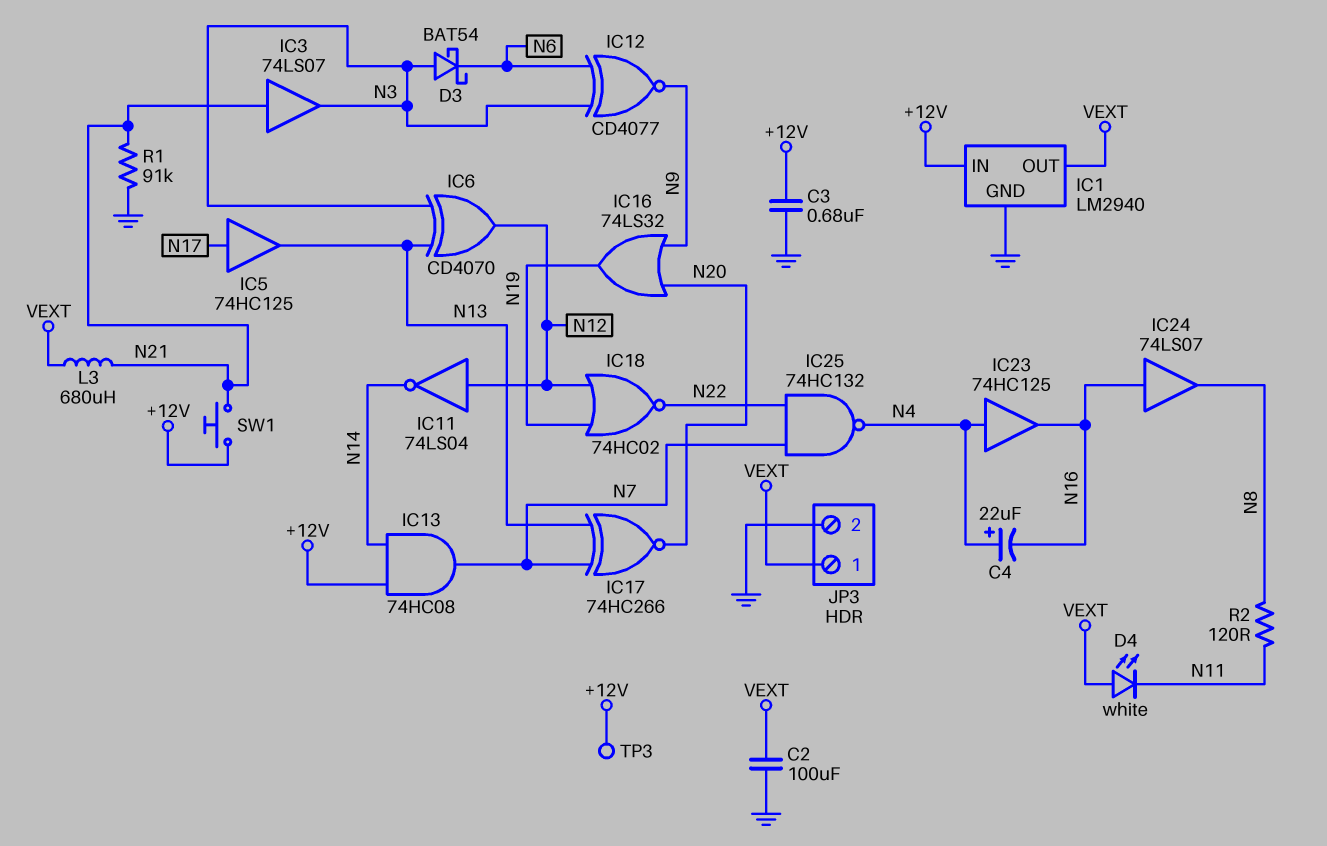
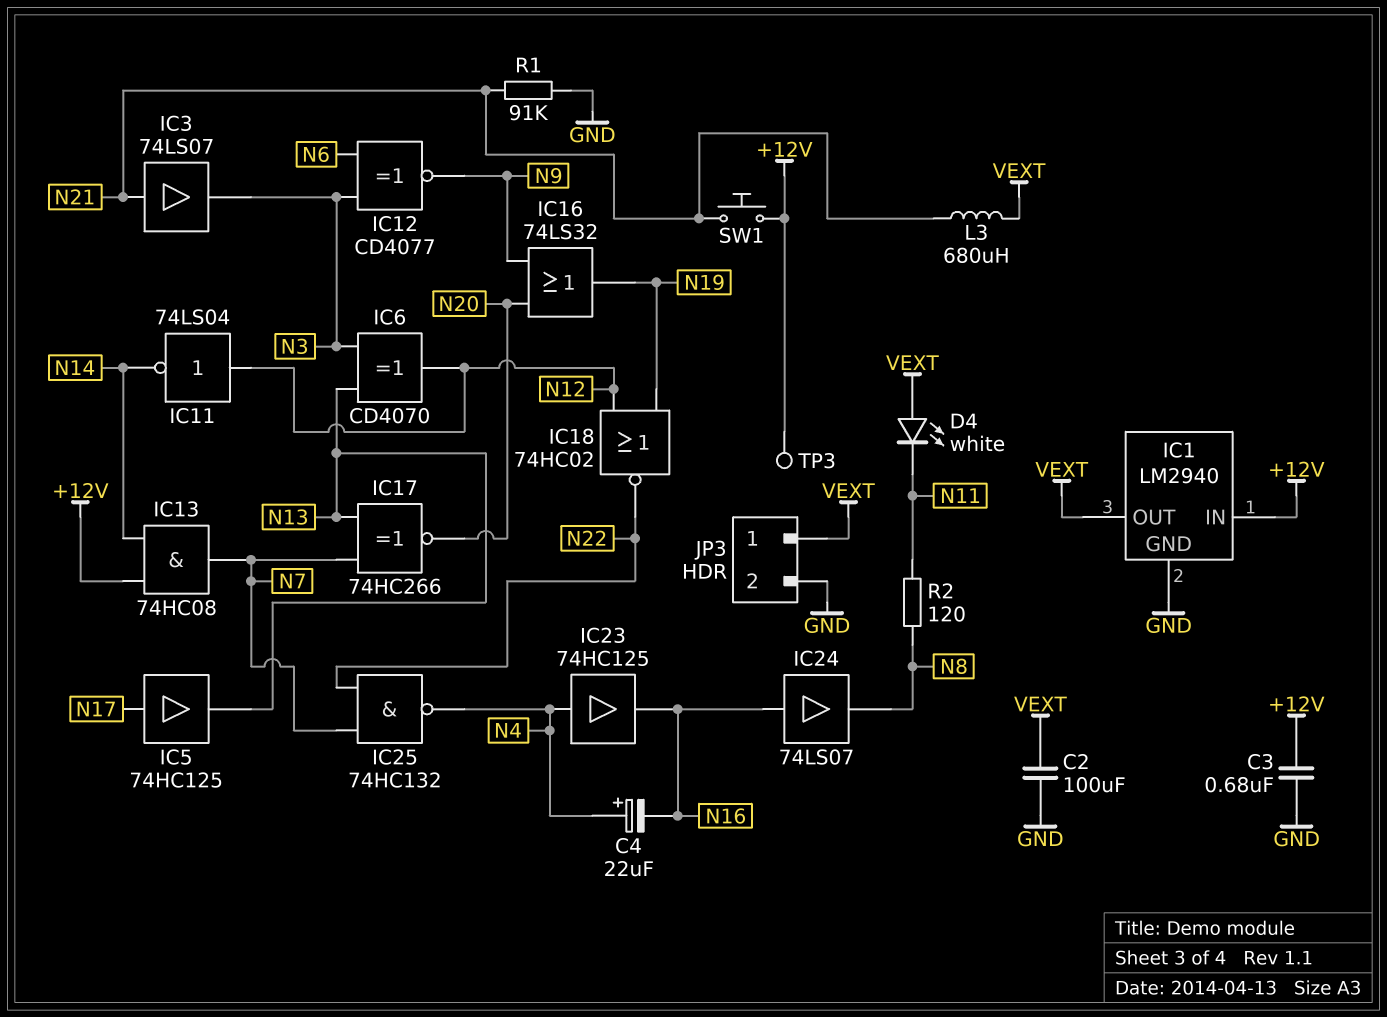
D3: schottky BAT54 (A N3, K N6) -> none

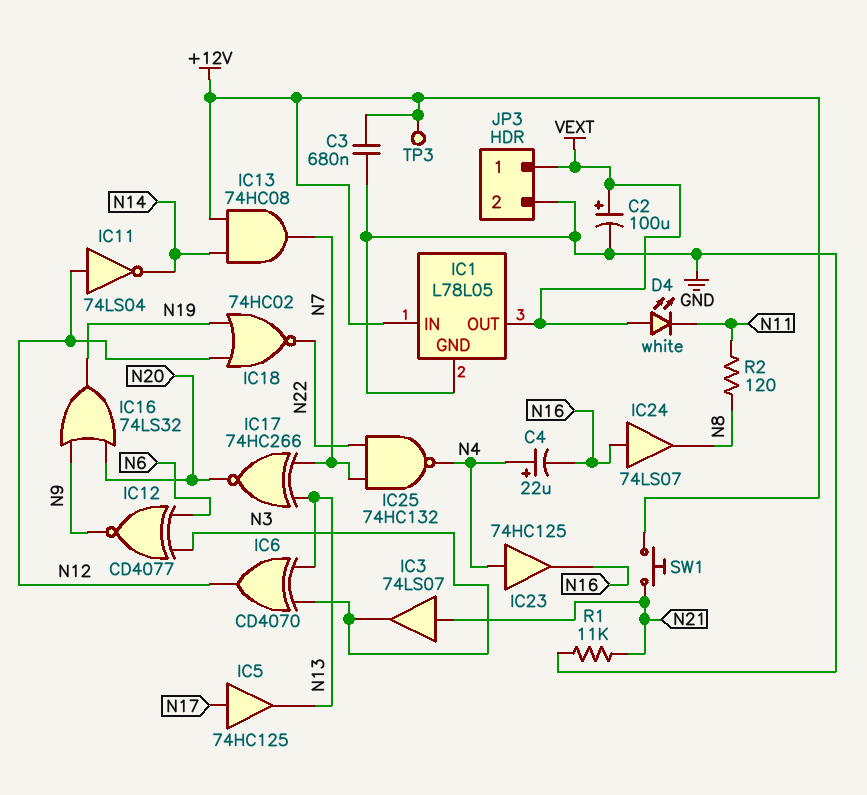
C2: 100uF (GND, VEXT) -> 100uF (plus VEXT, minus GND)
IC1: LM2940 -> L78L05
L3: 680uH (N21, VEXT) -> none
R1: 91k (GND, N21) -> 11k (GND, N21)

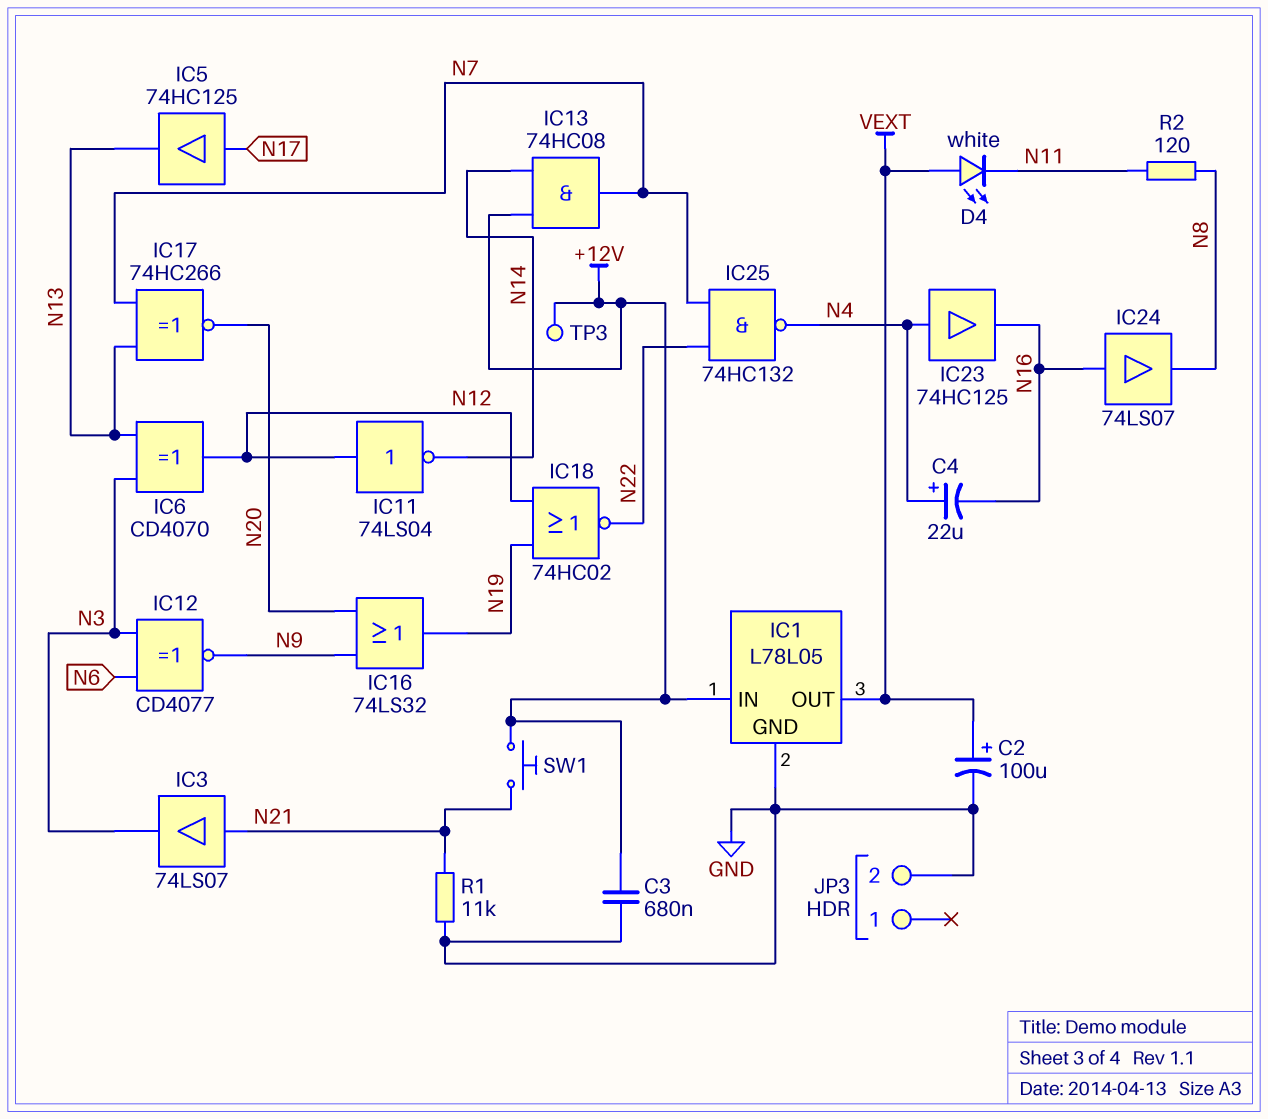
JP3 pin 1: VEXT -> none

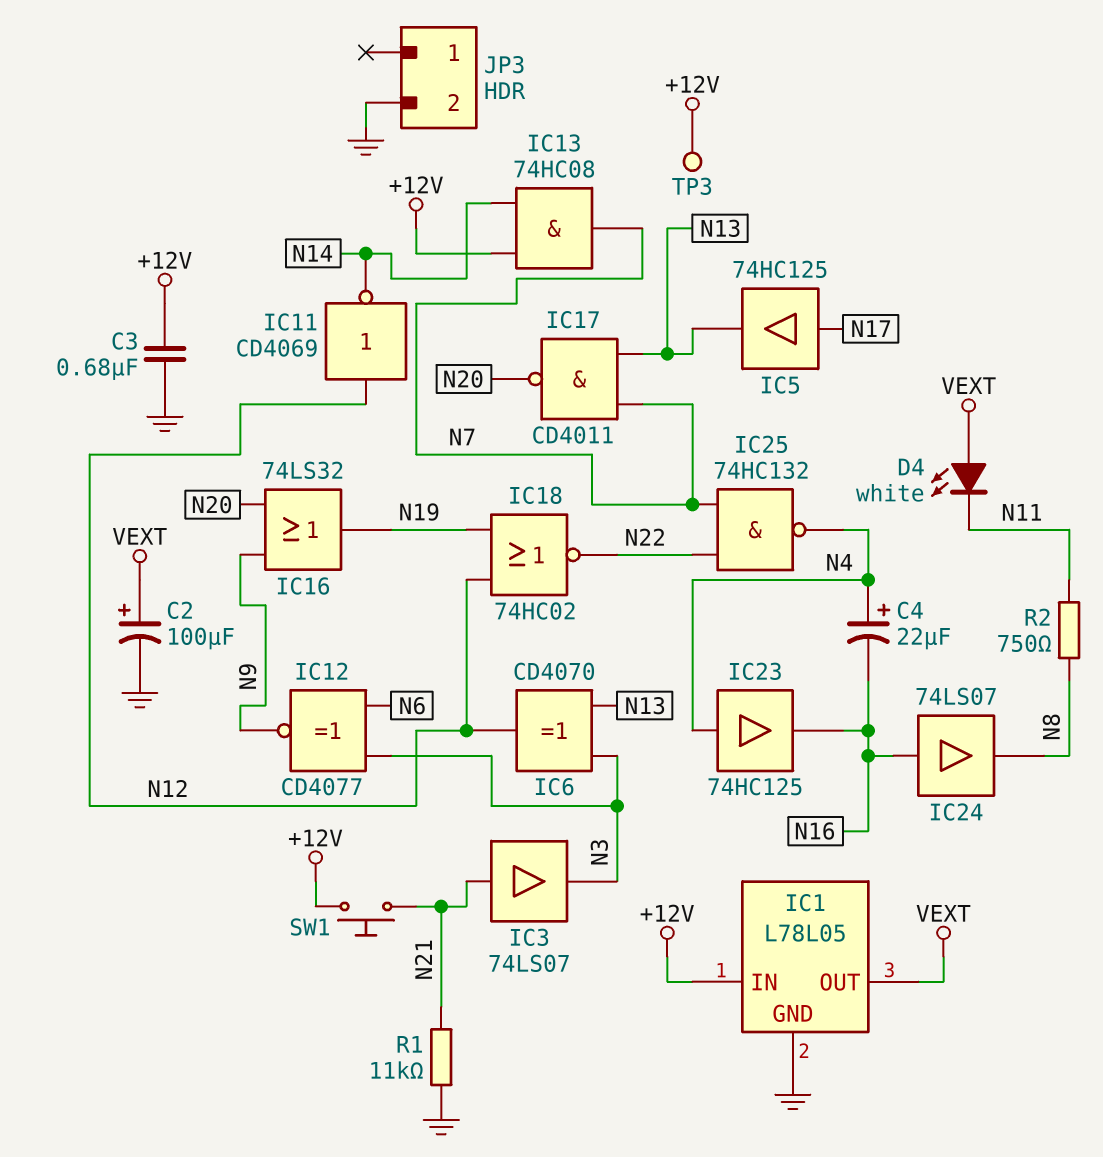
IC11: NOT 74LS04 (in N12, out N14) -> NOT CD4069 (in N12, out N14)
IC17: XNOR 74HC266 (in N7, in N13, out N20) -> NAND CD4011 (in N7, in N13, out N20)
R2: 120 (N8, N11) -> 750 (N8, N11)

